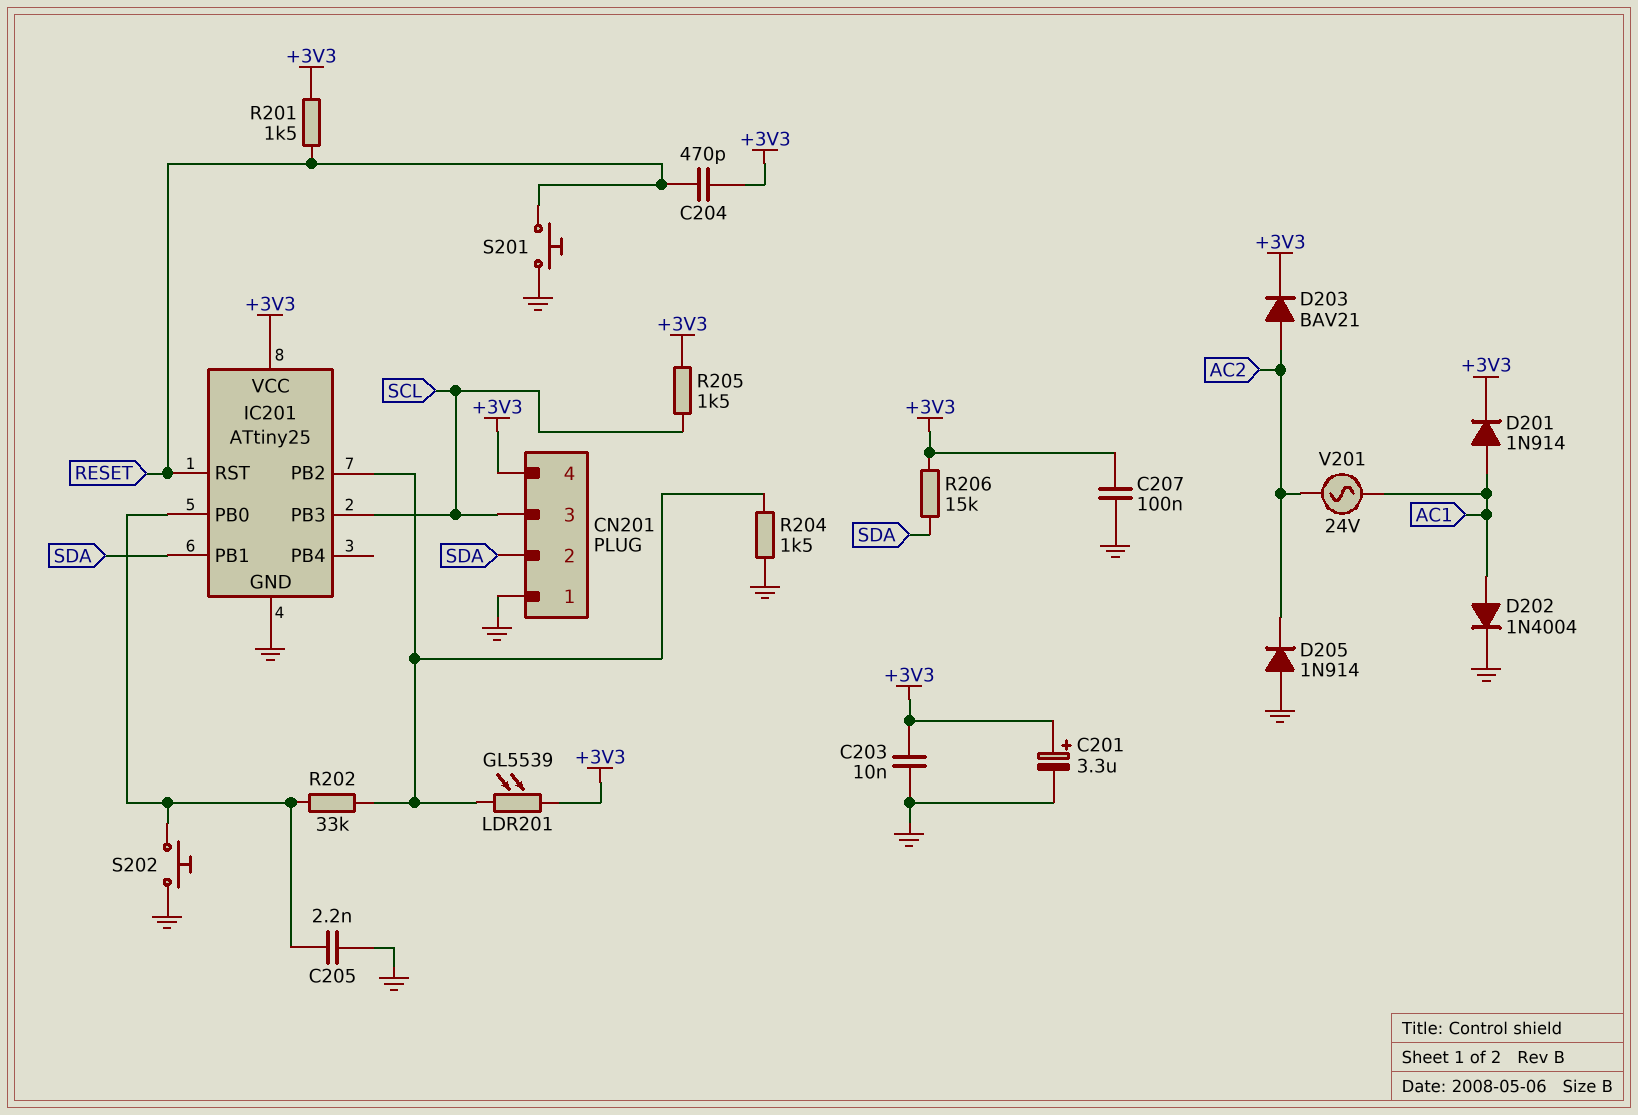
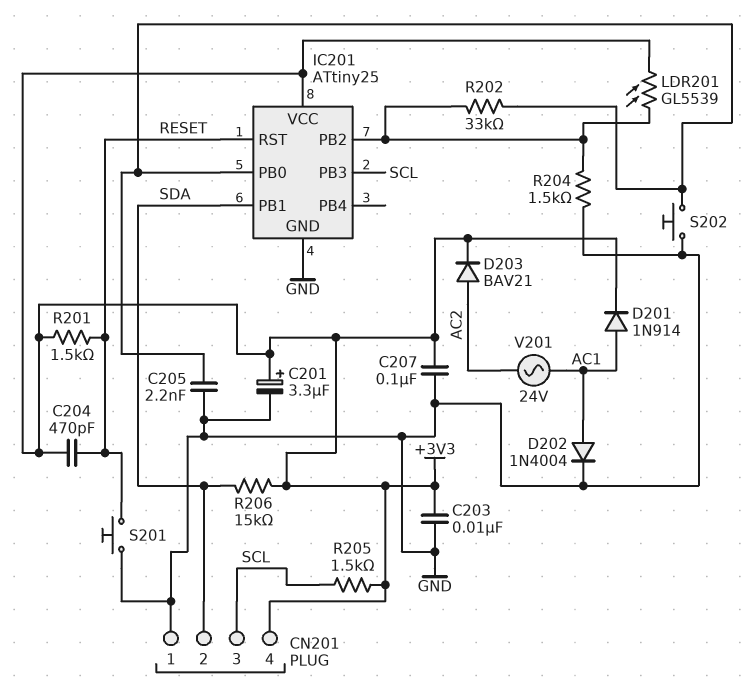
D205: diode 1N914 (A GND, K AC2) -> none

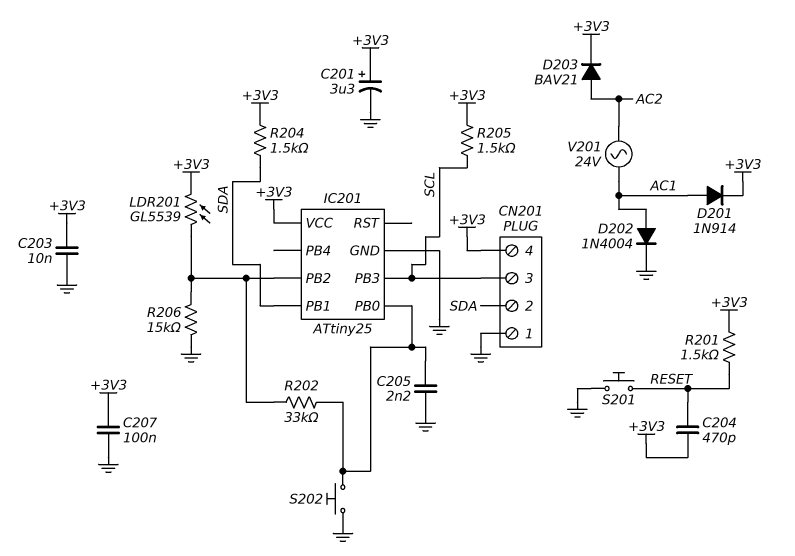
IC201 pin RST: RESET -> none
R204: 1.5k (GND, IC201/PB2) -> 1.5k (+3V3, SDA)
R206: 15k (+3V3, SDA) -> 15k (GND, IC201/PB2)

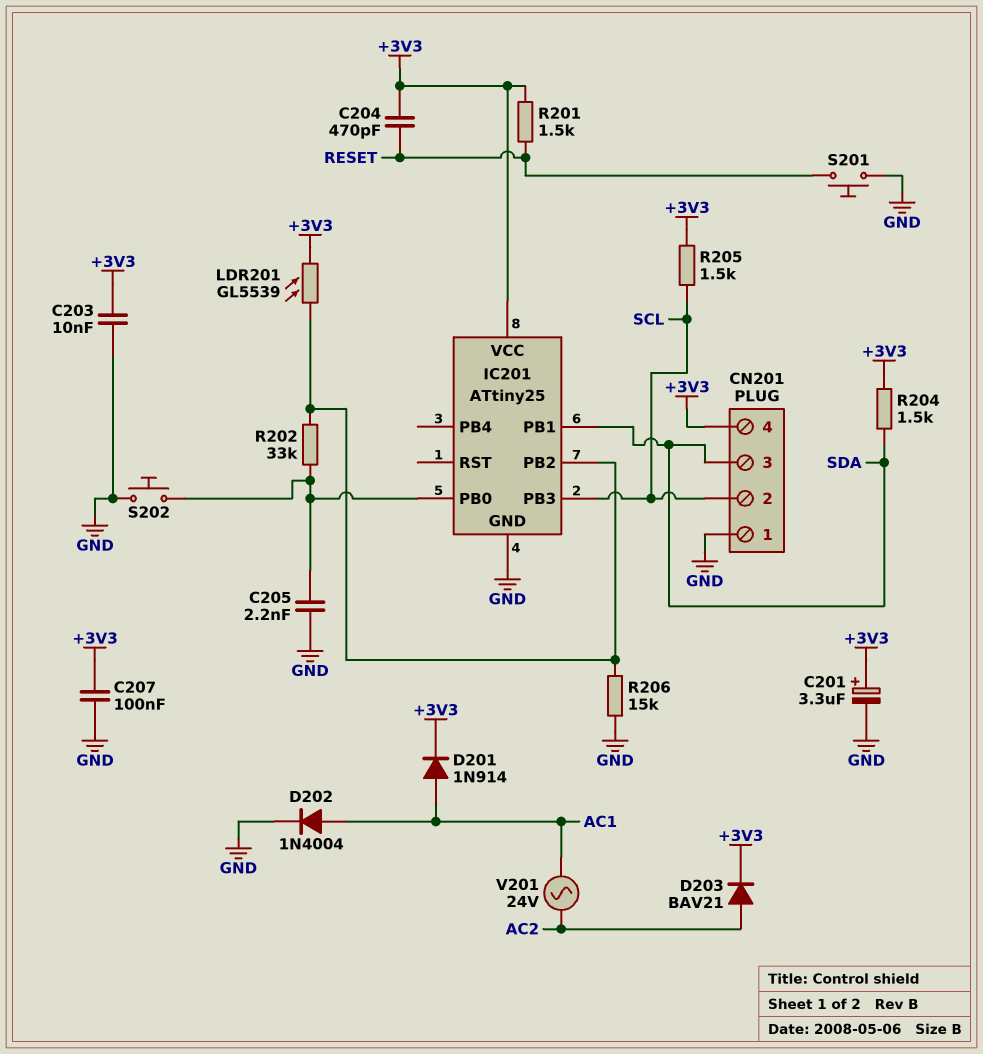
CN201 pin 2: SDA -> SCL
CN201 pin 3: SCL -> SDA

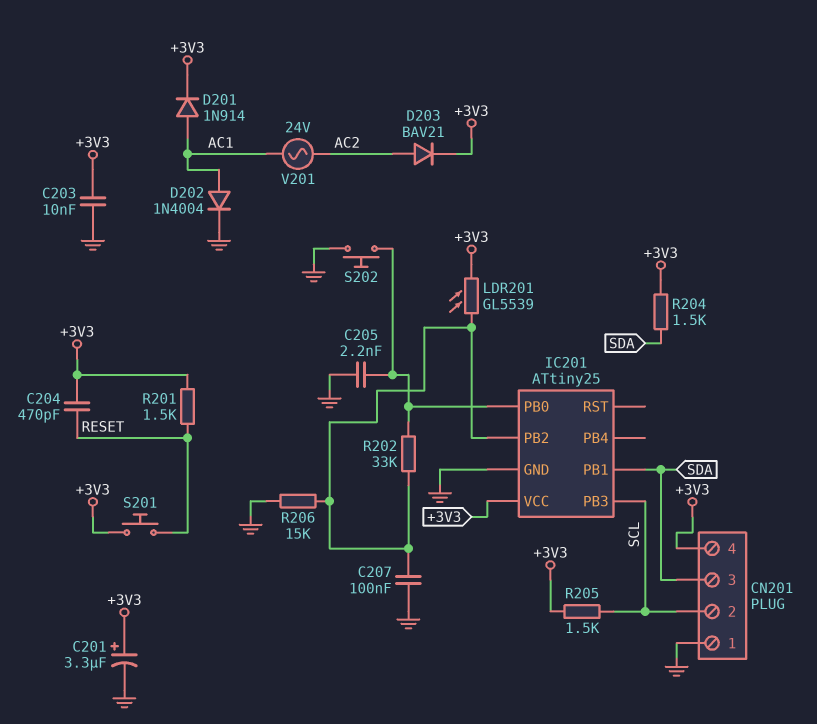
C207: 100nF (+3V3, GND) -> 100nF (GND, IC201/PB2)
S201: button (GND, RESET) -> button (+3V3, RESET)

